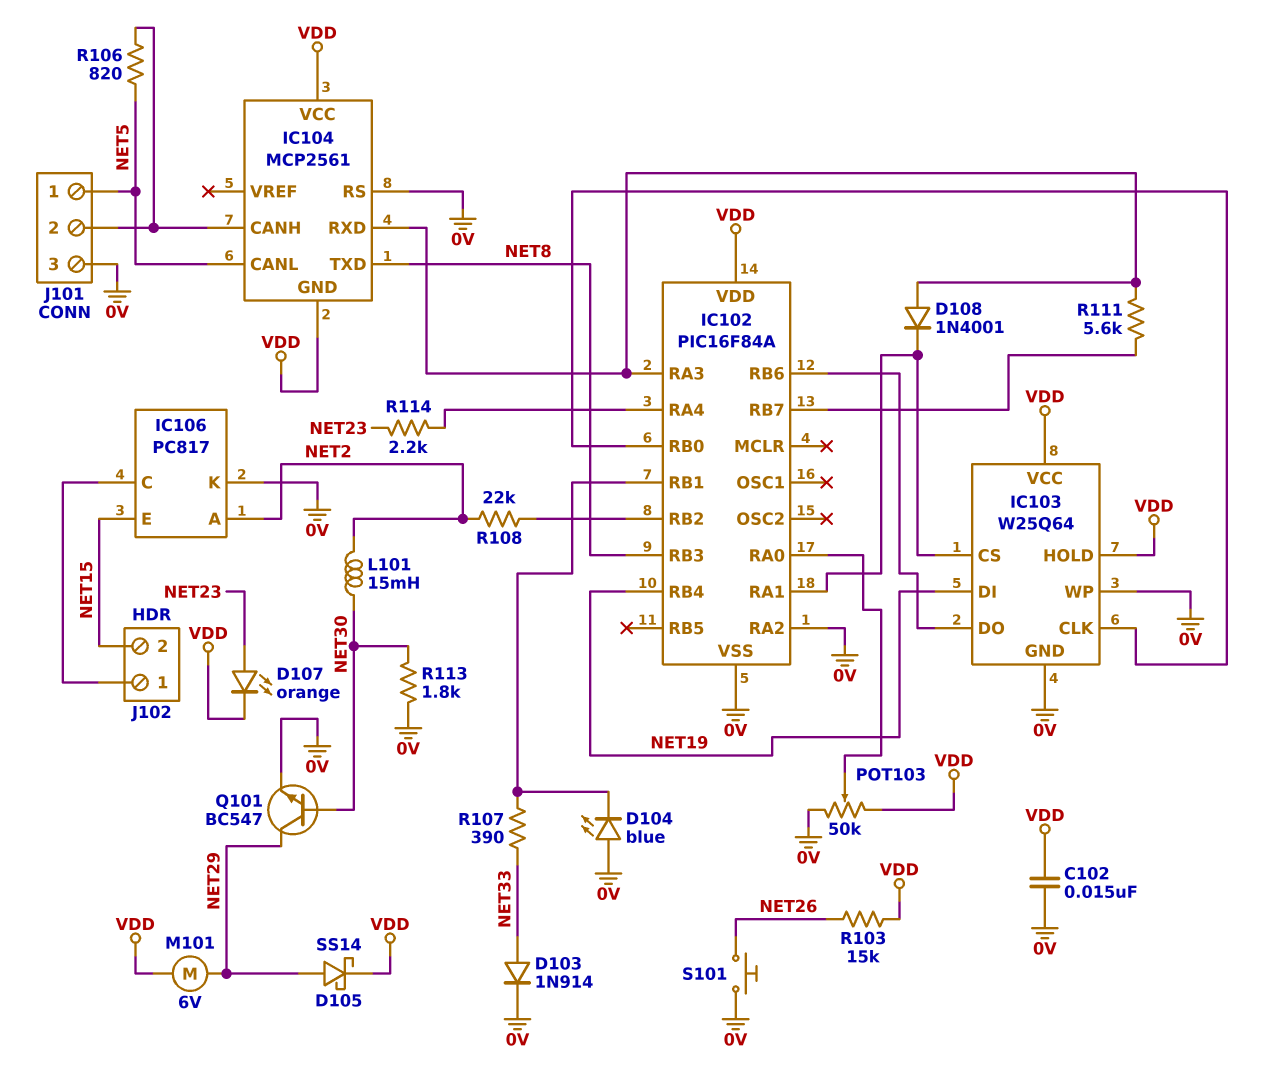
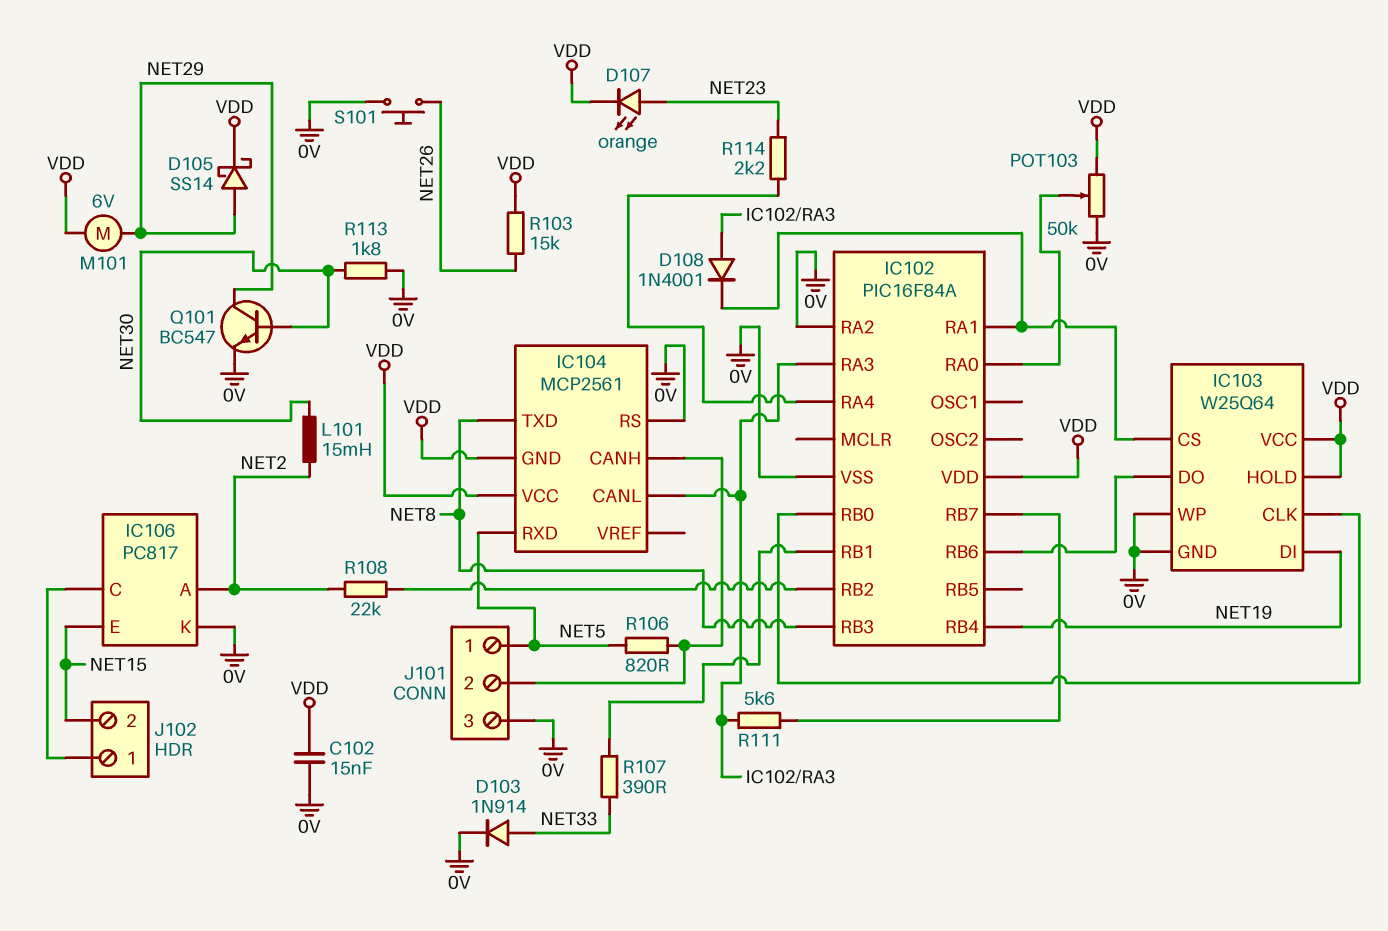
D104: LED blue (A 0V, K IC102/RB1) -> none
IC104 pin CANL: NET5 -> IC102/RA3
IC104 pin RXD: IC102/RA3 -> NET5

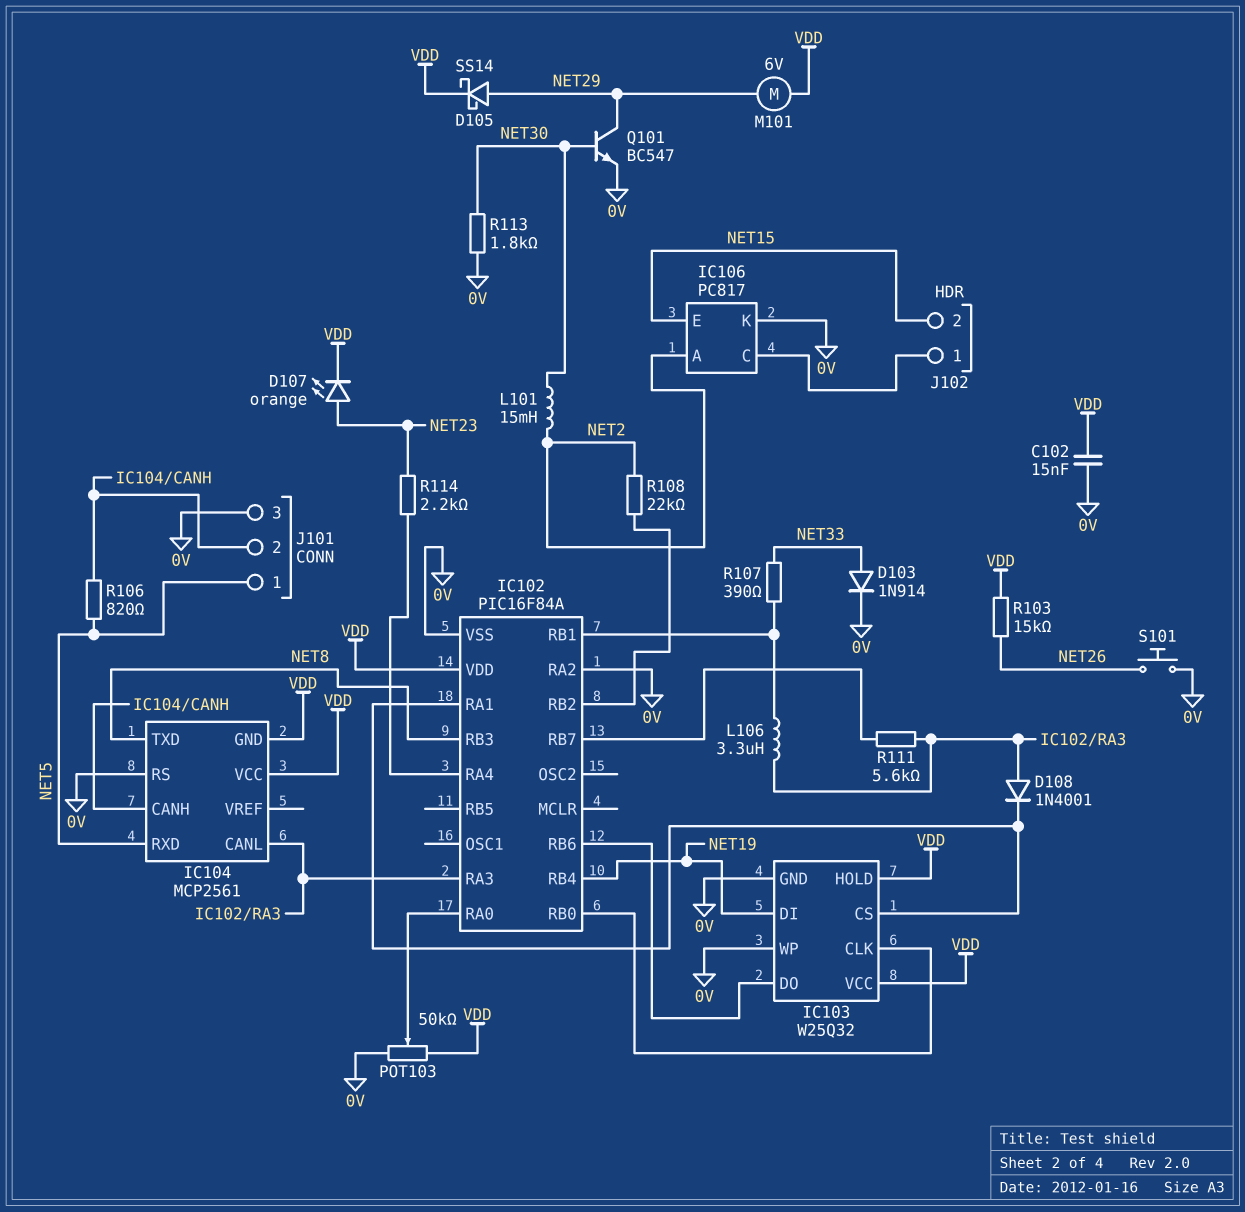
IC103: W25Q64 -> W25Q32
L106: none -> 3.3uH (IC102/RA3, IC102/RB1)

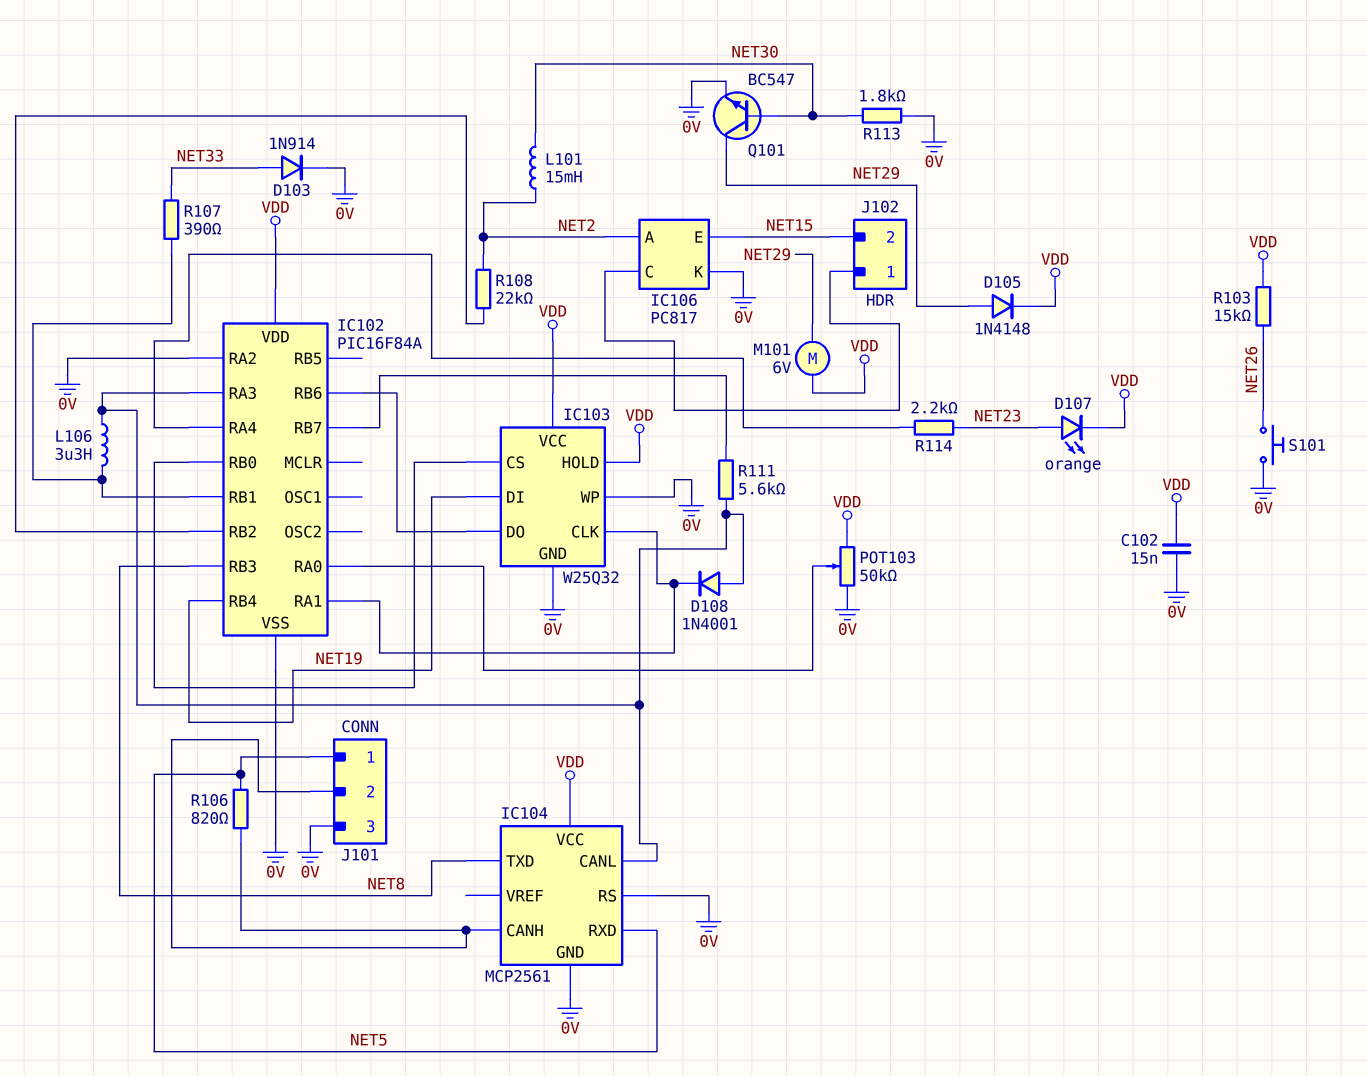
D105: schottky SS14 (A NET29, K VDD) -> diode 1N4148 (A NET29, K VDD)
IC103 pin CLK: IC102/RB0 -> IC102/RA1
IC103 pin CS: IC102/RA1 -> IC102/RB0
IC104 pin GND: VDD -> 0V

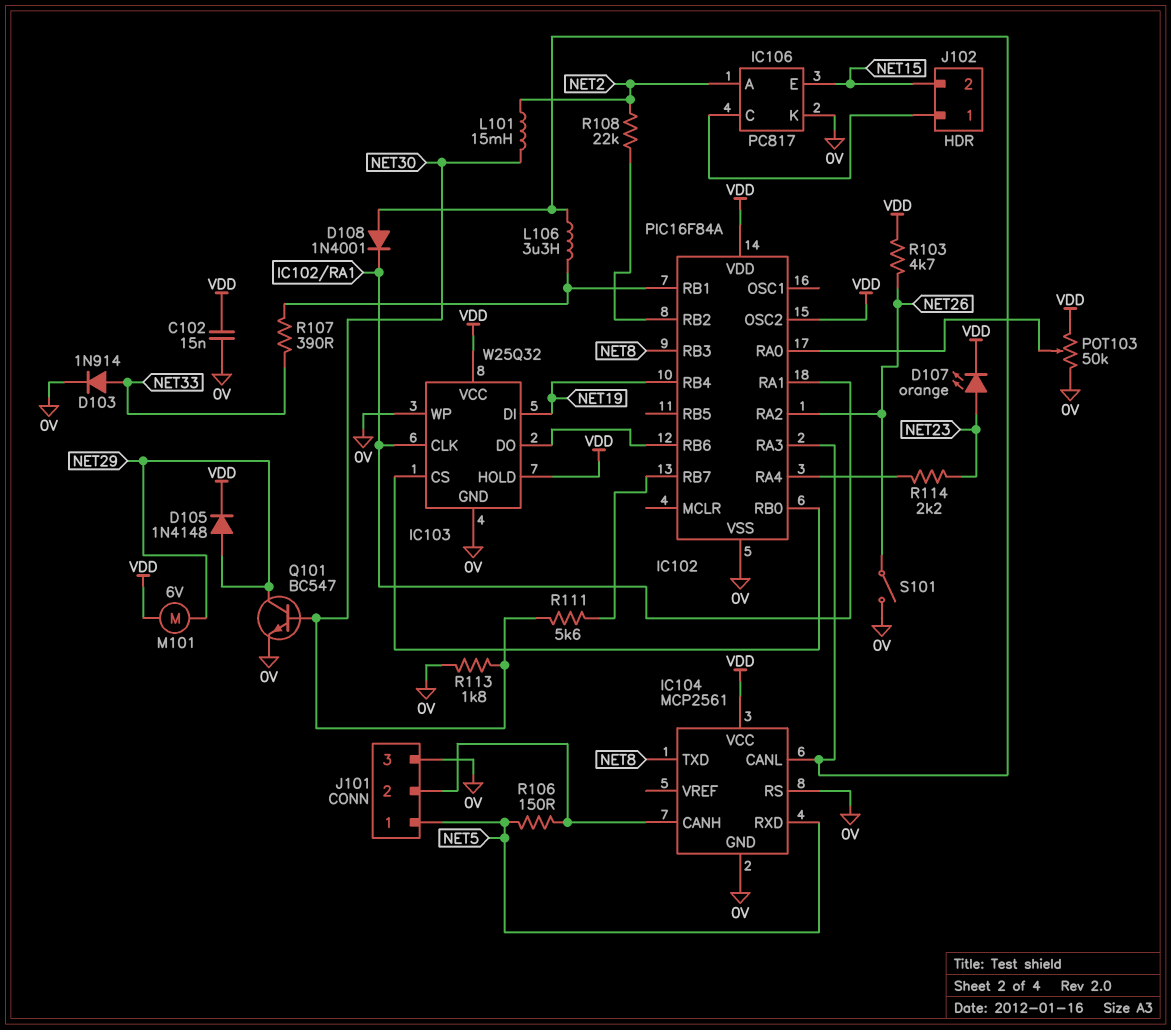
IC102 pin OSC2: none -> VDD
IC102 pin RA2: 0V -> NET26
R103: 15k (NET26, VDD) -> 4.7k (NET26, VDD)
R106: 820 (IC104/CANH, NET5) -> 150 (IC104/CANH, NET5)
R111: 5.6k (IC102/RA3, IC102/RB7) -> 5.6k (IC102/RB7, NET30)
S101: button (0V, NET26) -> switch (0V, NET26)

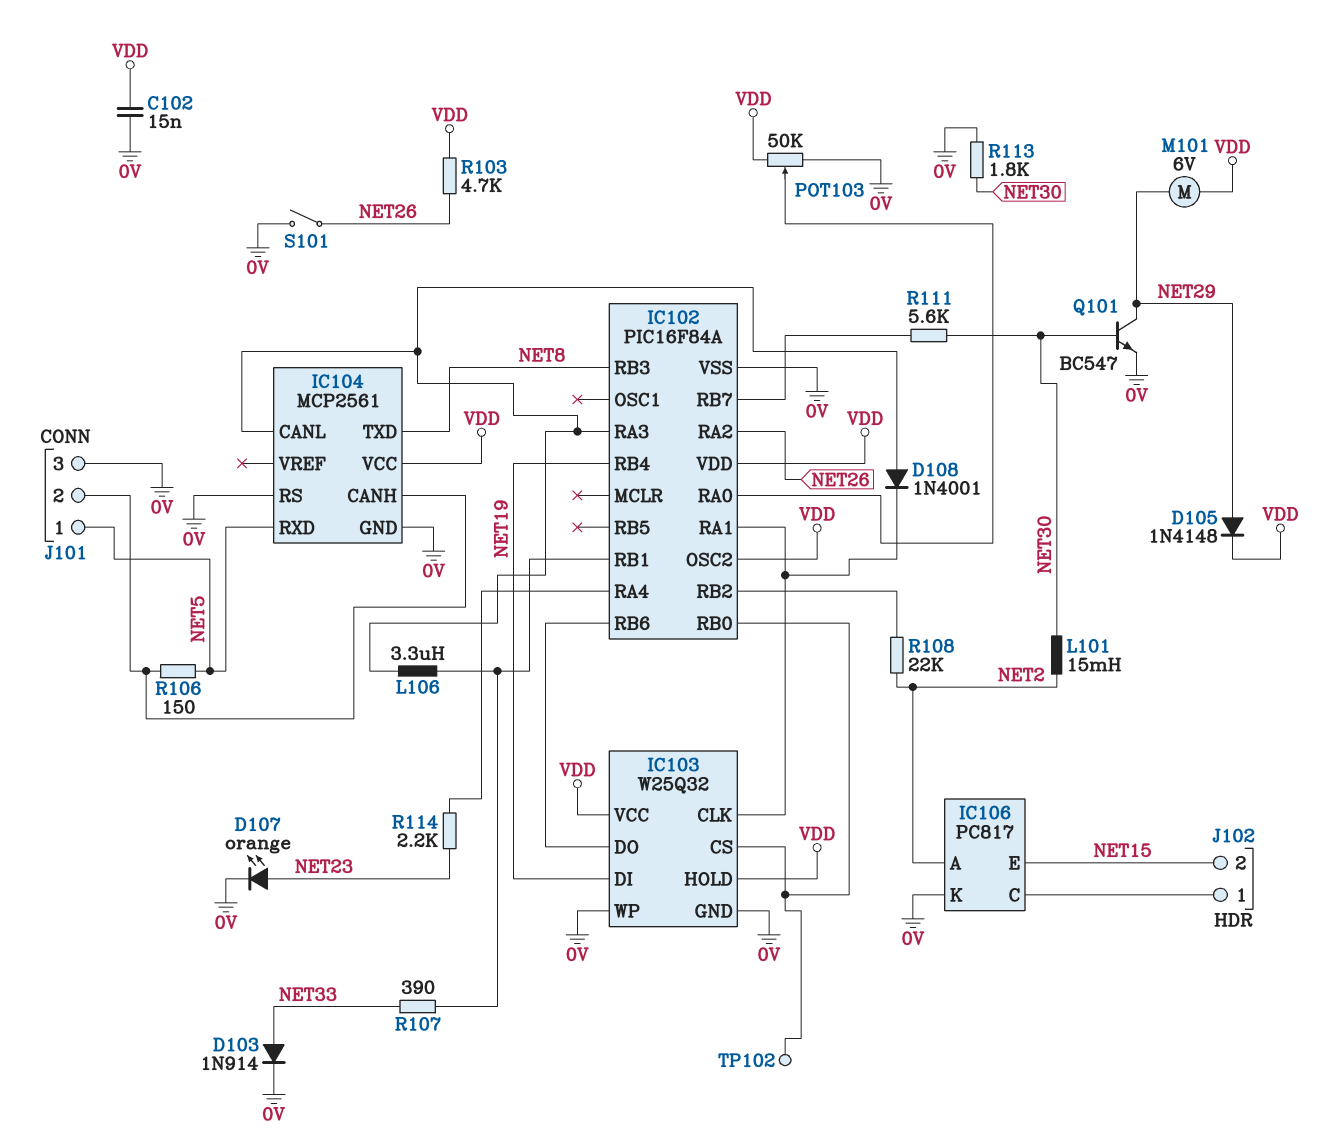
D107: LED orange (A NET23, K VDD) -> LED orange (A NET23, K 0V)
TP102: none -> test point (IC102/RB0)

